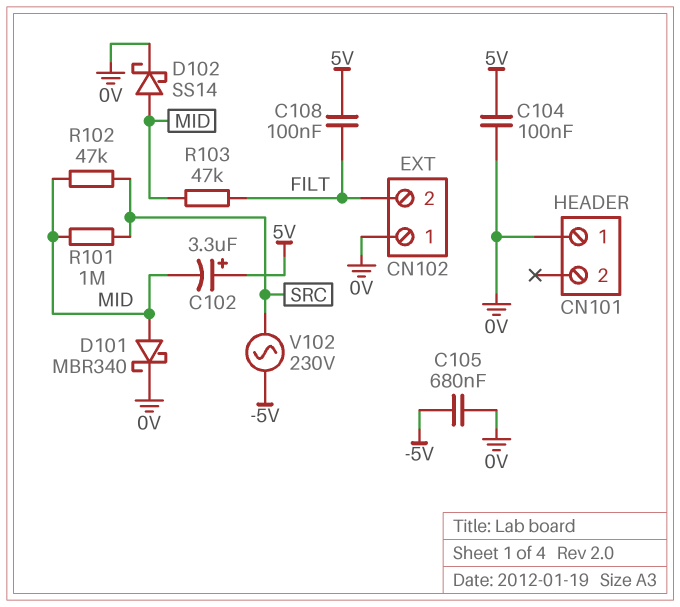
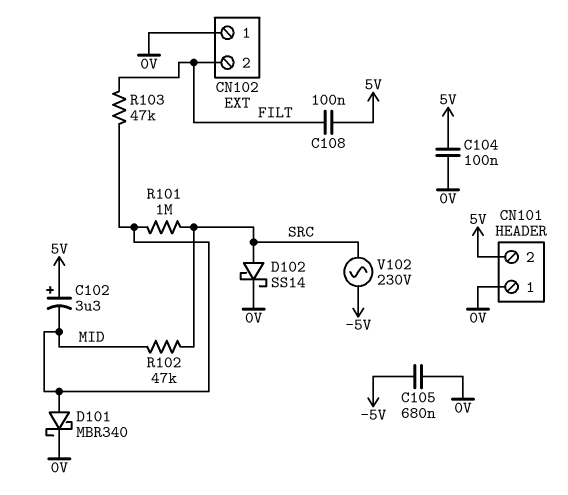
CN101 pin 2: none -> 5V
D102: schottky SS14 (A MID, K 0V) -> schottky SS14 (A SRC, K 0V)

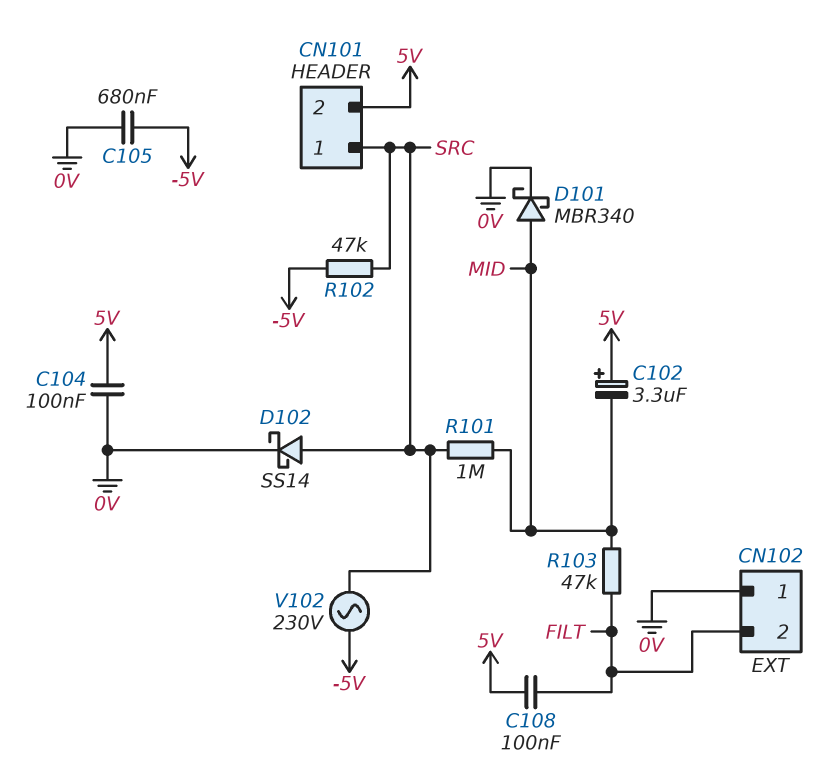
CN101 pin 1: 0V -> SRC
R102: 47k (MID, SRC) -> 47k (-5V, SRC)

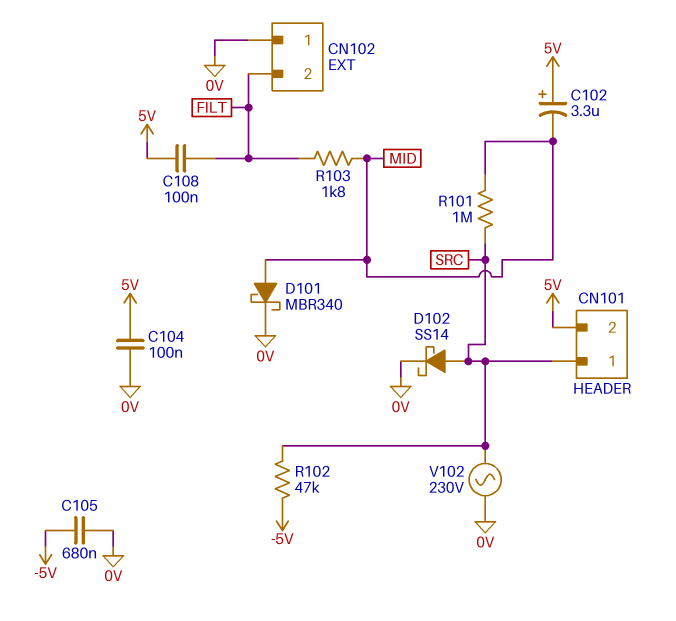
R103: 47k (FILT, MID) -> 1.8k (FILT, MID)
V102: AC 230V (-5V, SRC) -> AC 230V (0V, SRC)

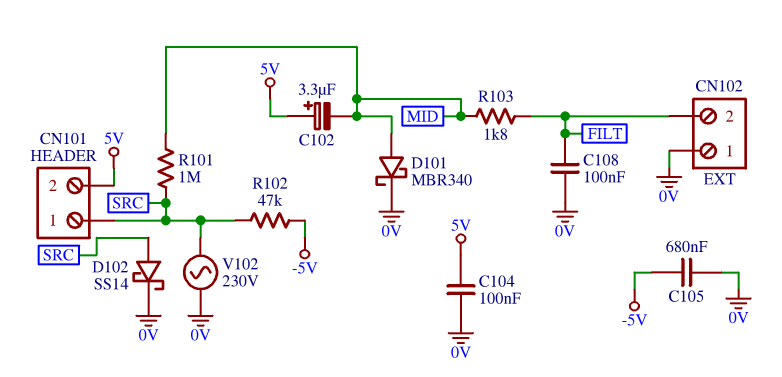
C108: 100nF (5V, FILT) -> 100nF (0V, FILT)

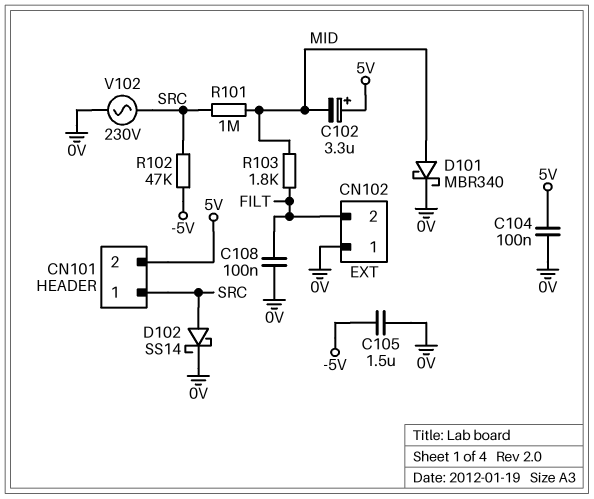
C105: 680nF (-5V, 0V) -> 1.5uF (-5V, 0V)

